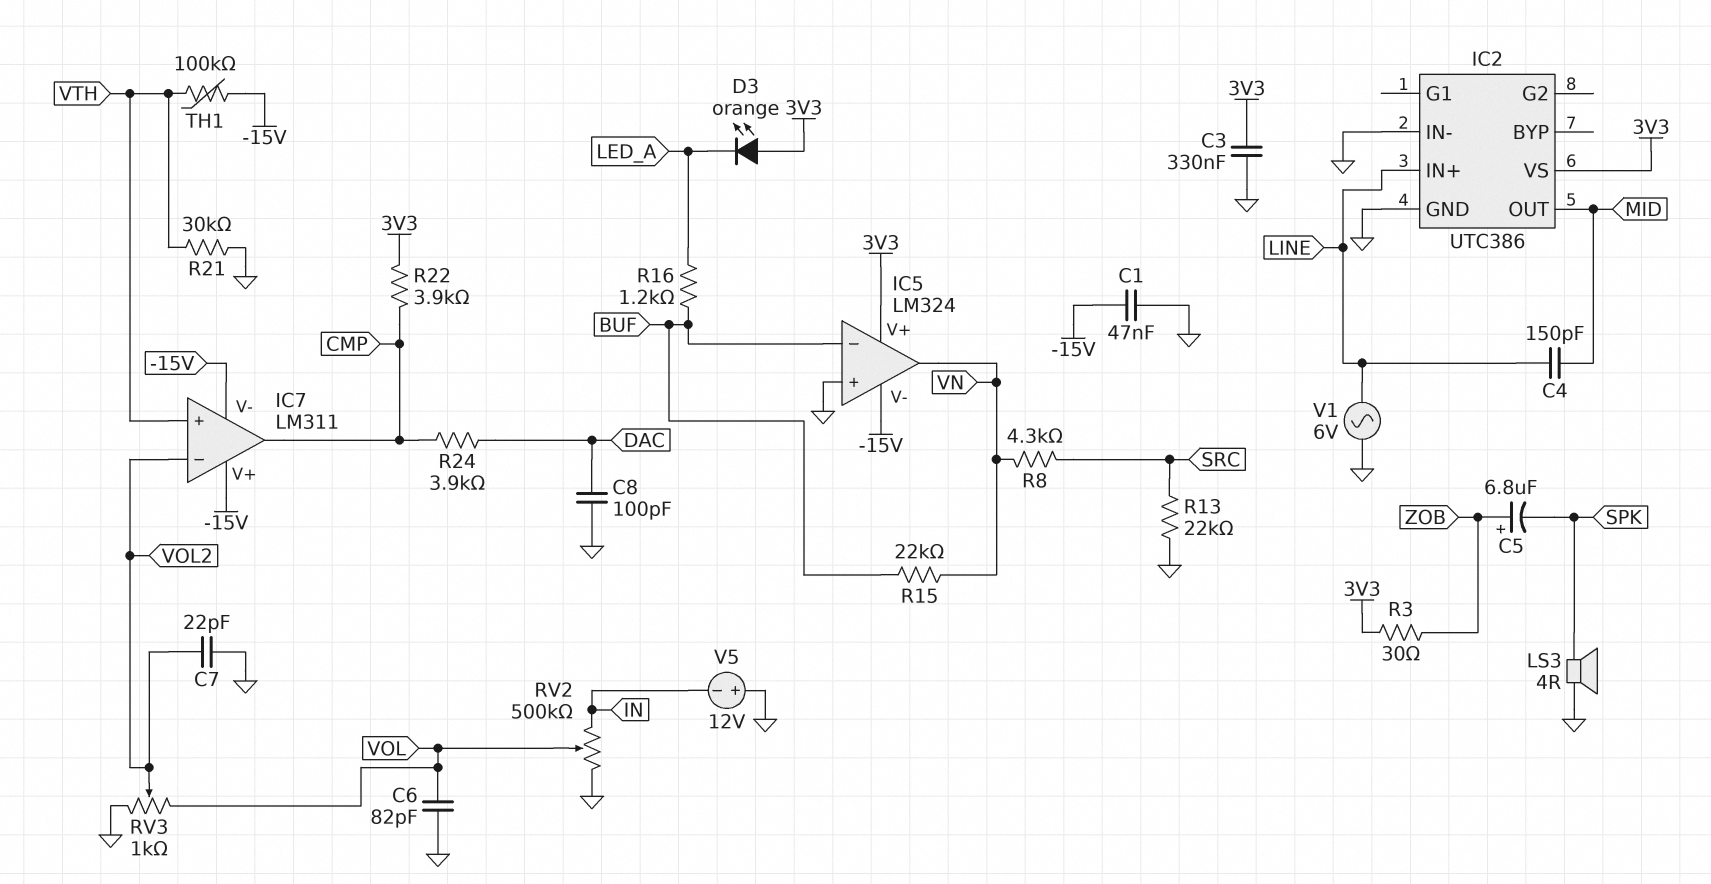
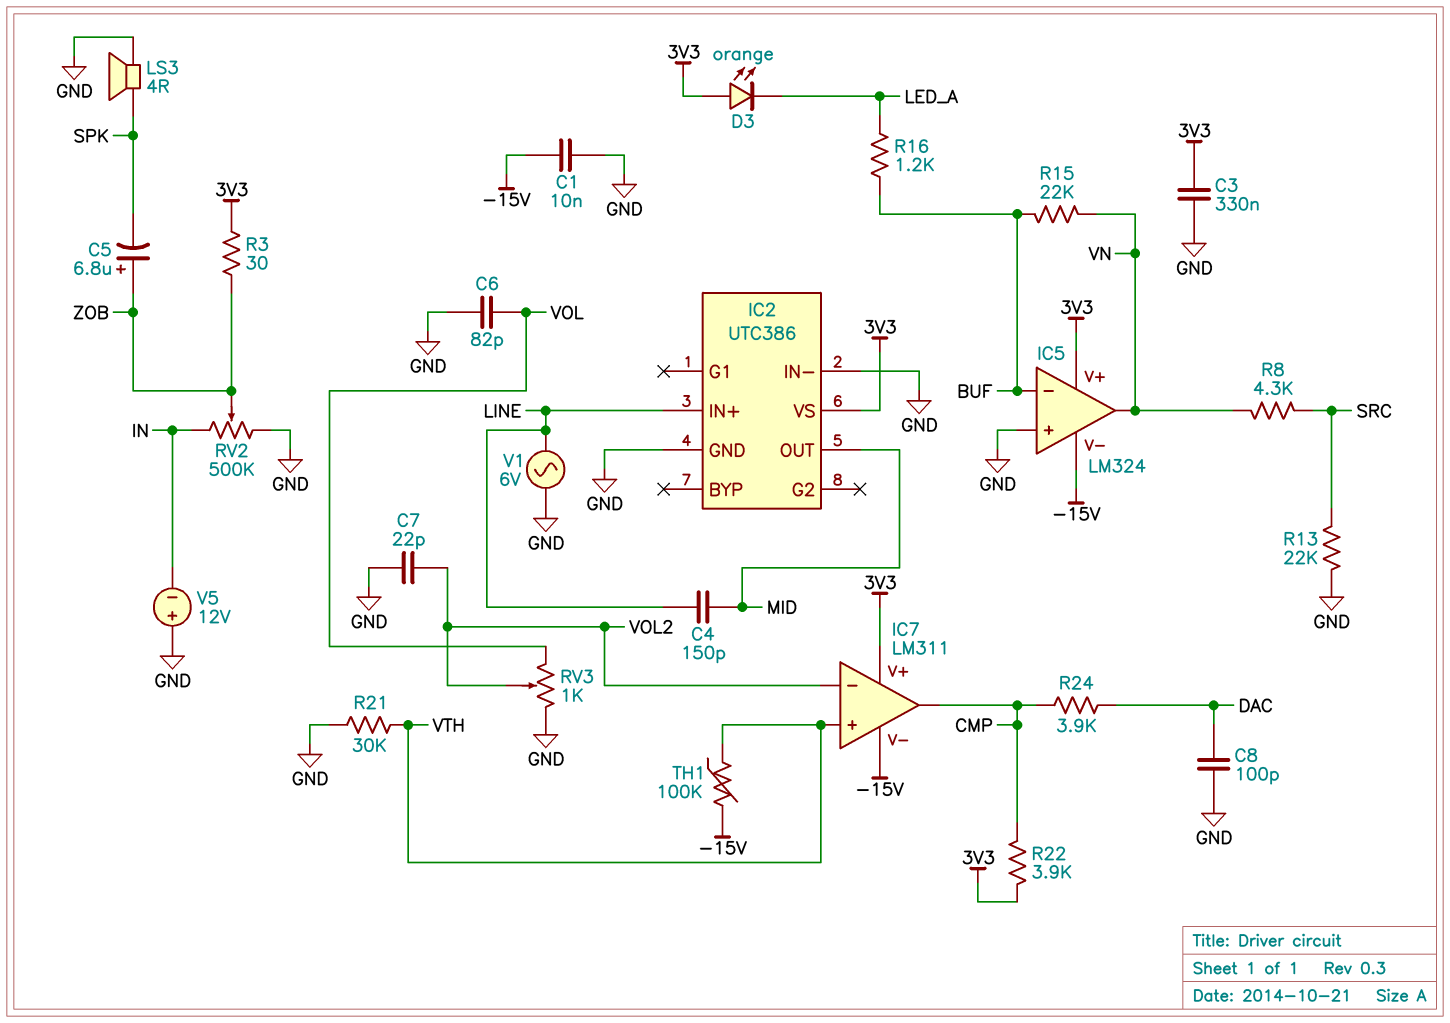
C1: 47nF (-15V, GND) -> 10nF (-15V, GND)
IC7 pin V+: -15V -> 3V3
RV2: 500k (GND, IN, wiper VOL) -> 500k (GND, IN, wiper ZOB)

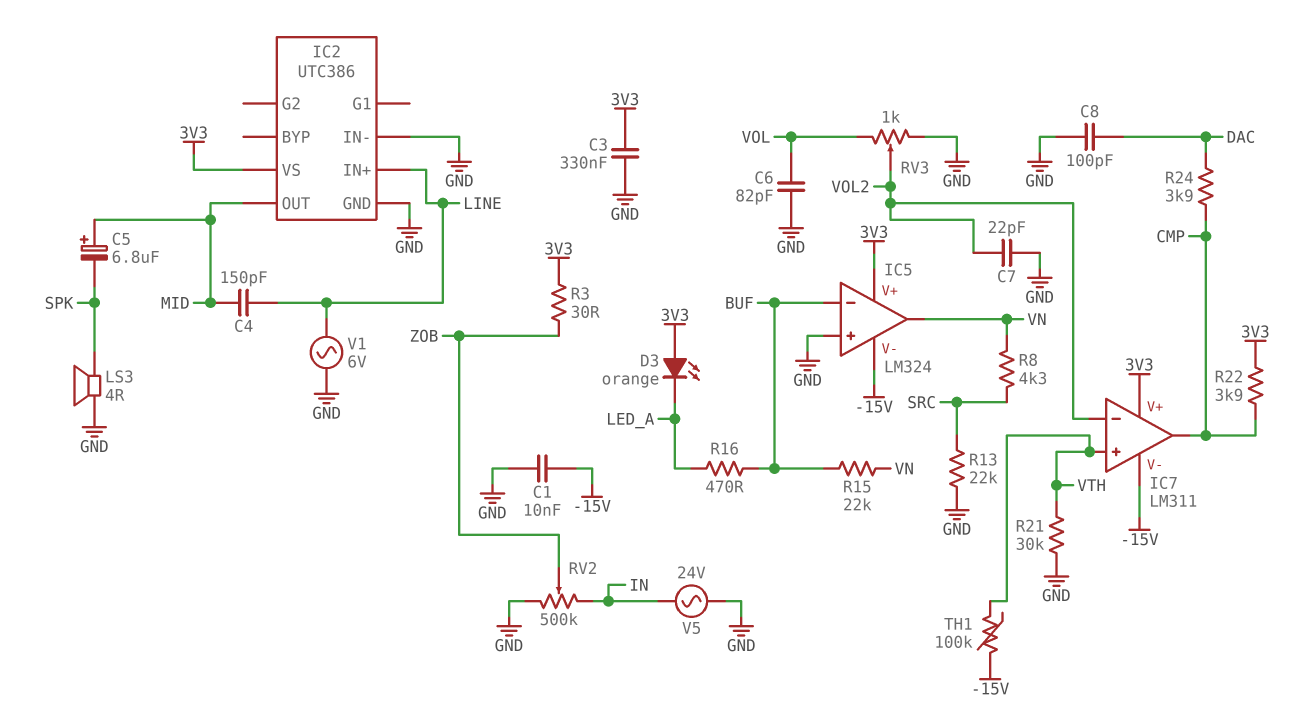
C5: 6.8uF (plus ZOB, minus SPK) -> 6.8uF (plus MID, minus SPK)
R16: 1.2k (BUF, LED_A) -> 470 (BUF, LED_A)
V5: 12V (plus GND, minus IN) -> AC 24V (GND, IN)

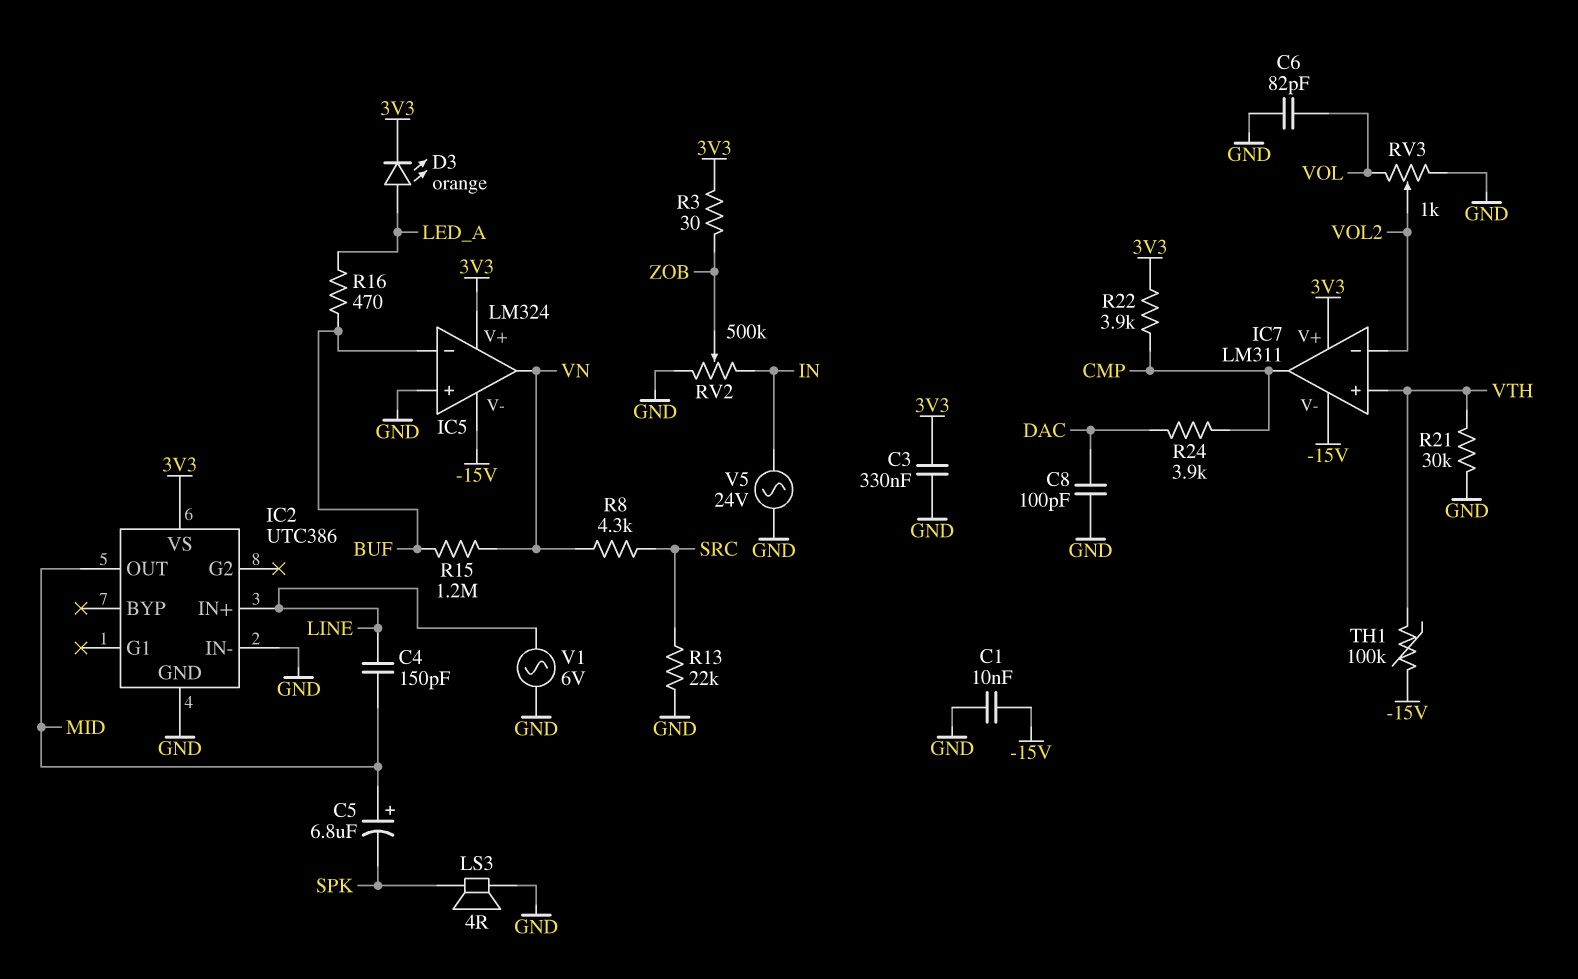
C7: 22pF (GND, VOL2) -> none
D3: LED orange (A 3V3, K LED_A) -> LED orange (A LED_A, K 3V3)
R15: 22k (BUF, VN) -> 1.2M (BUF, VN)

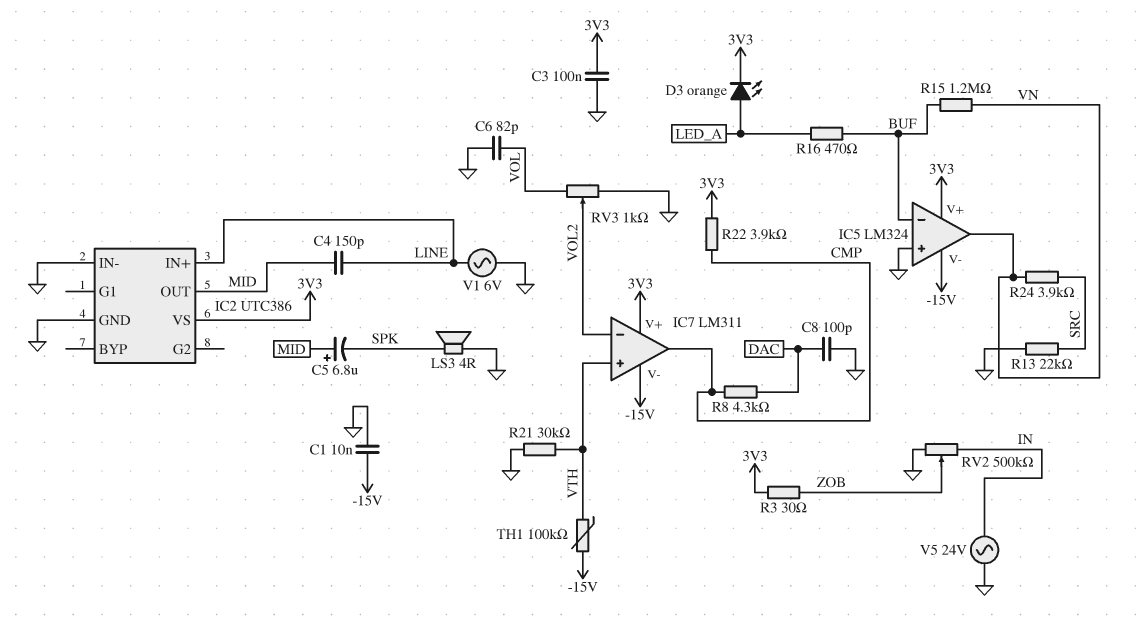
C3: 330nF (3V3, GND) -> 100nF (3V3, GND)
R8: 4.3k (SRC, VN) -> 4.3k (CMP, DAC)
R24: 3.9k (CMP, DAC) -> 3.9k (SRC, VN)

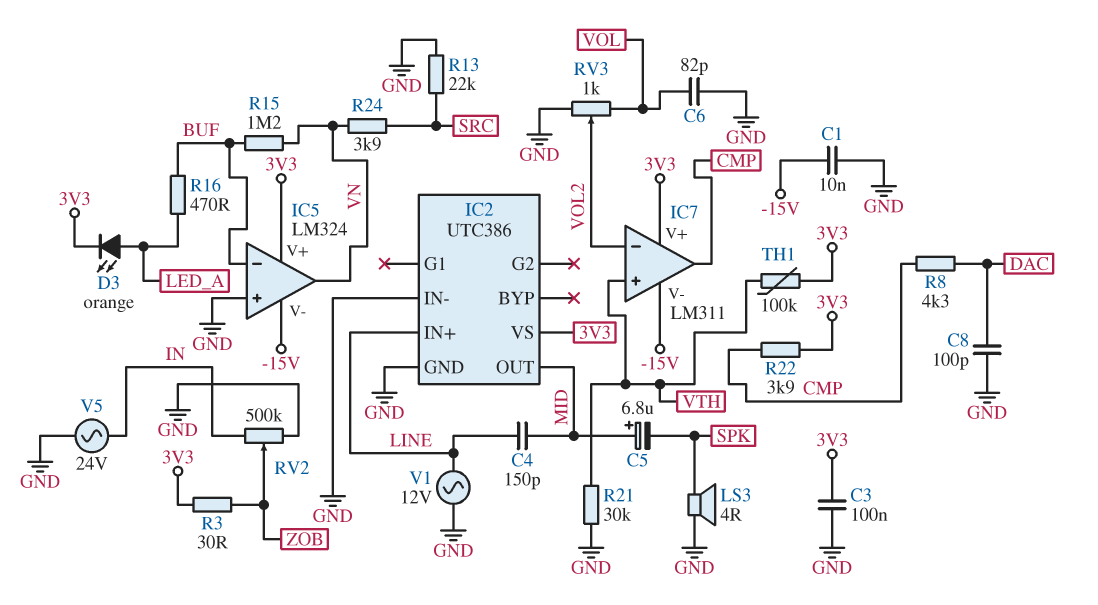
TH1: 100k (-15V, VTH) -> 100k (3V3, VTH)
V1: AC 6V (GND, LINE) -> AC 12V (GND, LINE)

